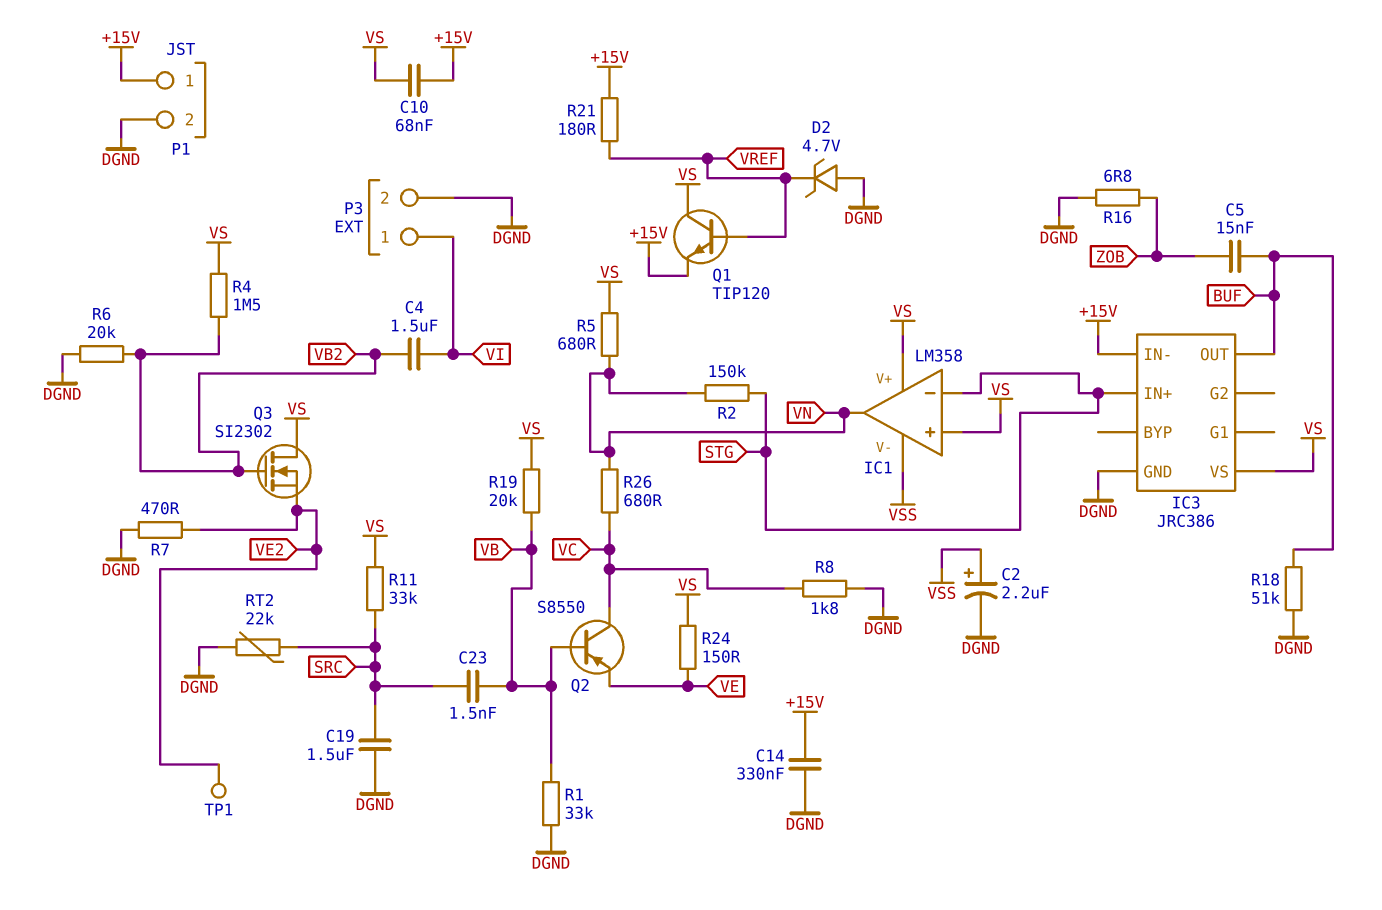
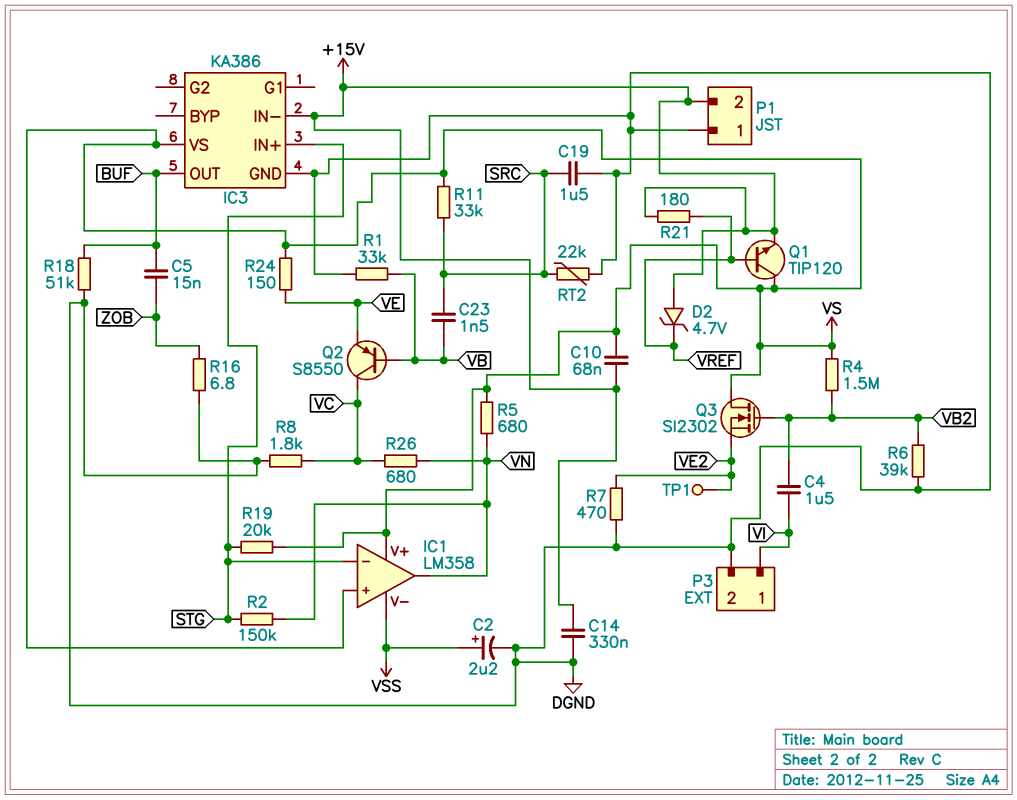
D2: zener 4.7V (A DGND, K VREF) -> zener 4.7V (A +15V, K VREF)
IC3: JRC386 -> KA386
P1 pin 1: +15V -> DGND
P1 pin 2: DGND -> +15V
R6: 20k (DGND, VB2) -> 39k (DGND, VB2)
R19: 20k (VB, VS) -> 20k (STG, VS)

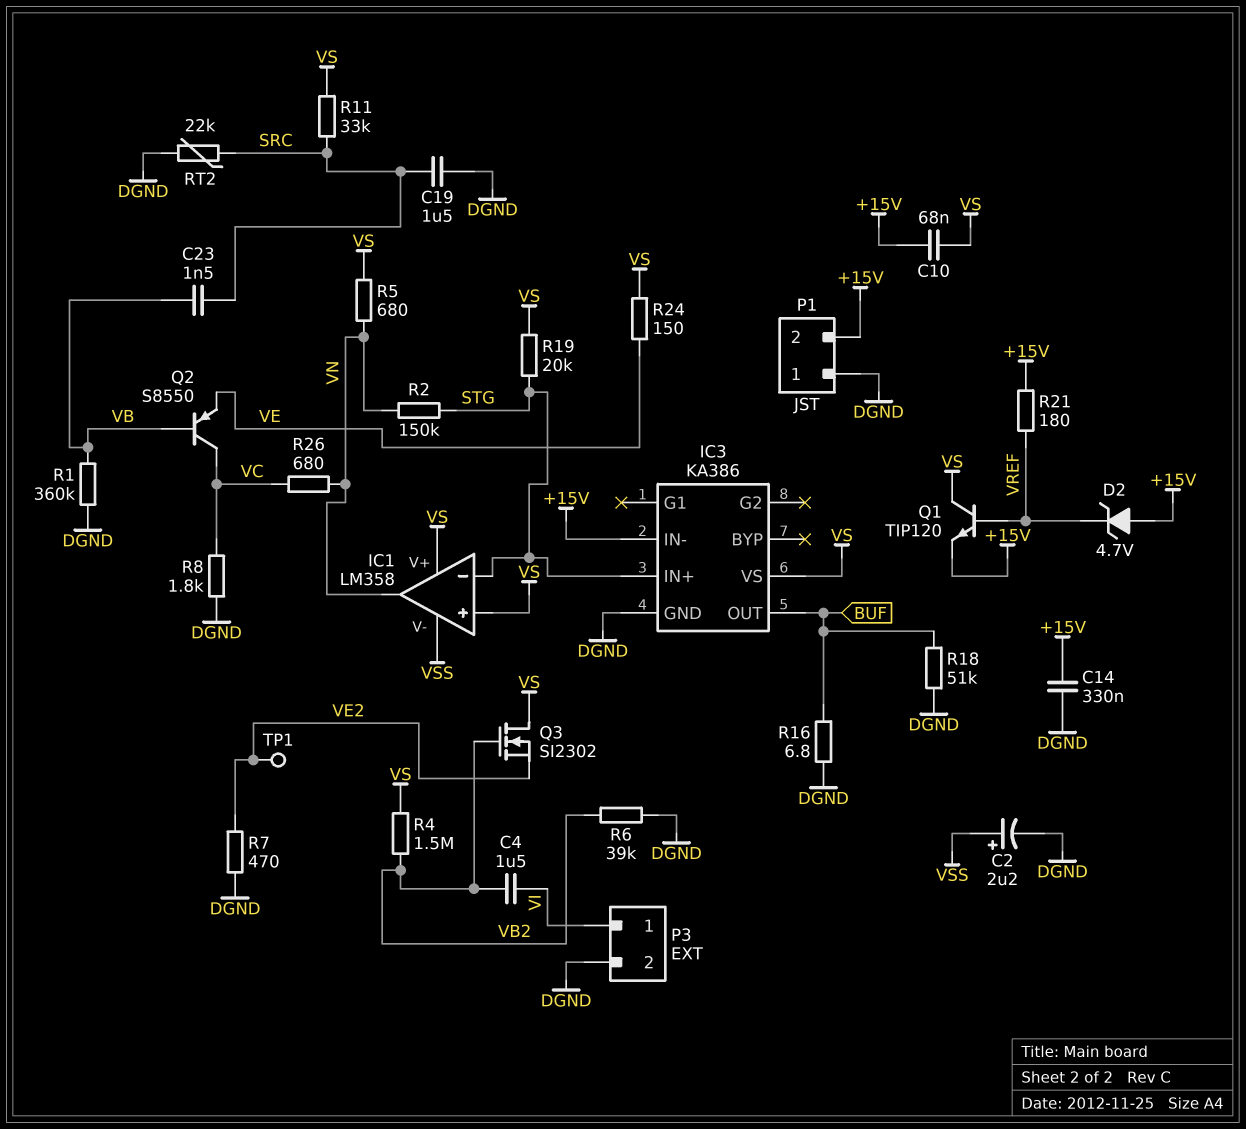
C5: 15nF (BUF, ZOB) -> none
R1: 33k (DGND, VB) -> 360k (DGND, VB)
R16: 6.8 (DGND, ZOB) -> 6.8 (BUF, DGND)

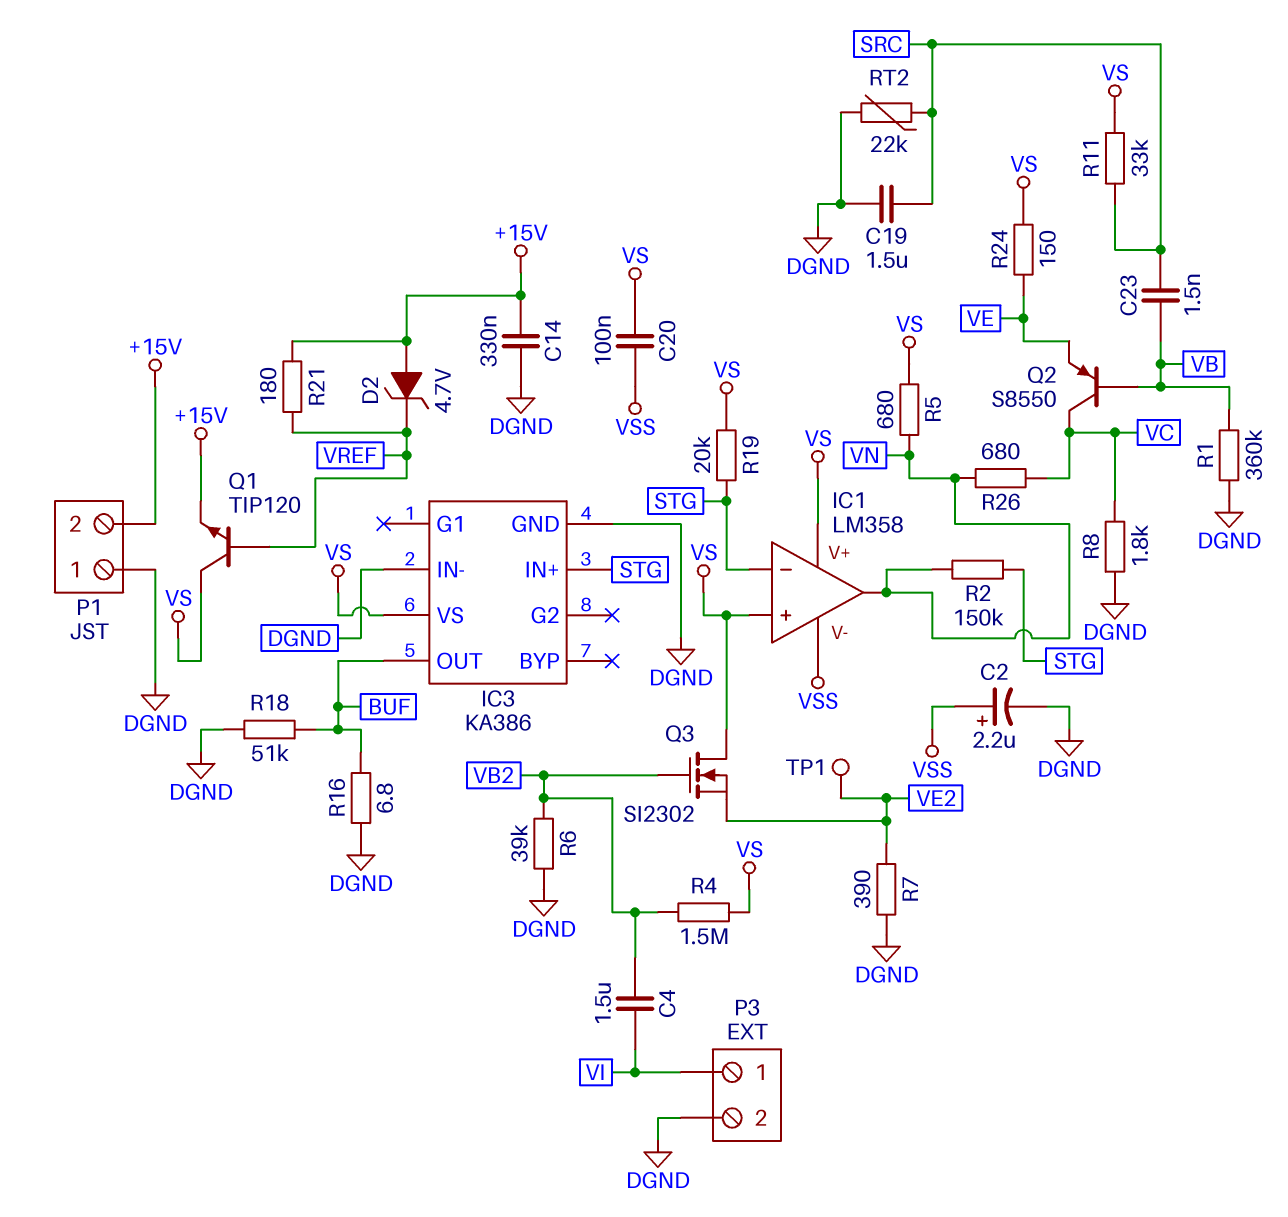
C10: 68nF (+15V, VS) -> none
C20: none -> 100nF (VS, VSS)
IC3 pin IN-: +15V -> DGND
R7: 470 (DGND, VE2) -> 390 (DGND, VE2)

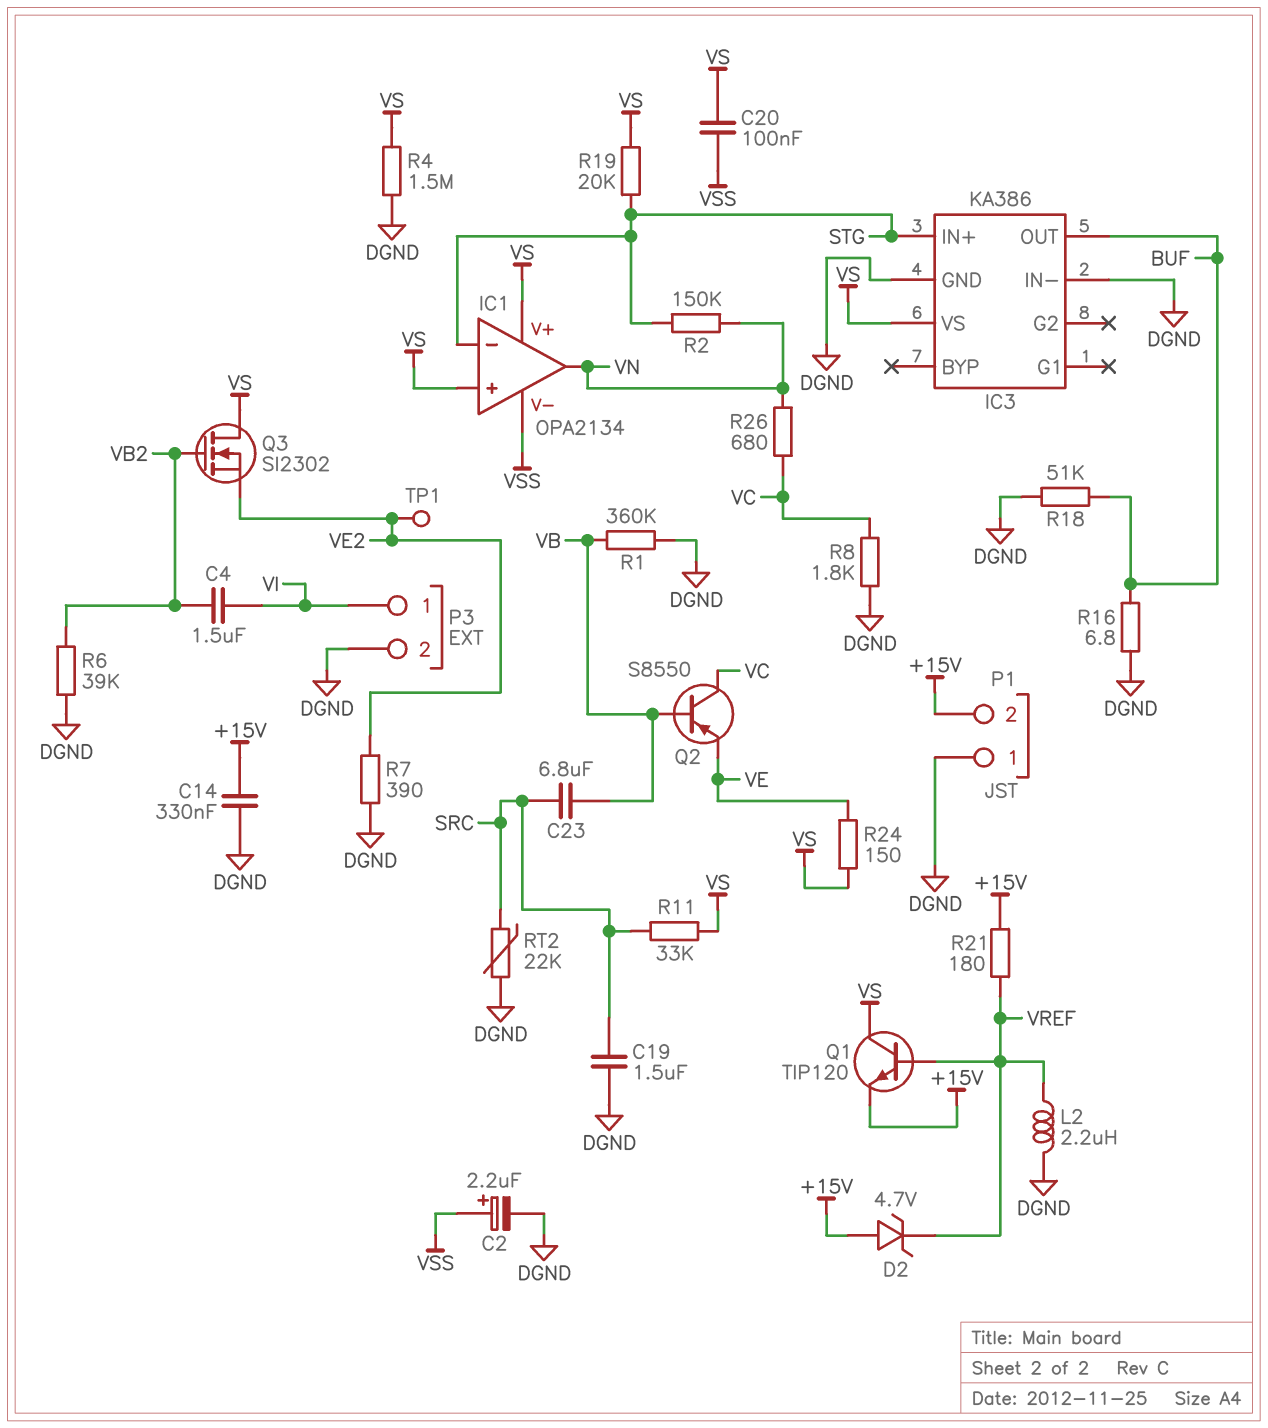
C23: 1.5nF (SRC, VB) -> 6.8uF (SRC, VB)
IC1: LM358 -> OPA2134
L2: none -> 2.2uH (DGND, VREF)
R4: 1.5M (VB2, VS) -> 1.5M (DGND, VS)
R5: 680 (VN, VS) -> none

